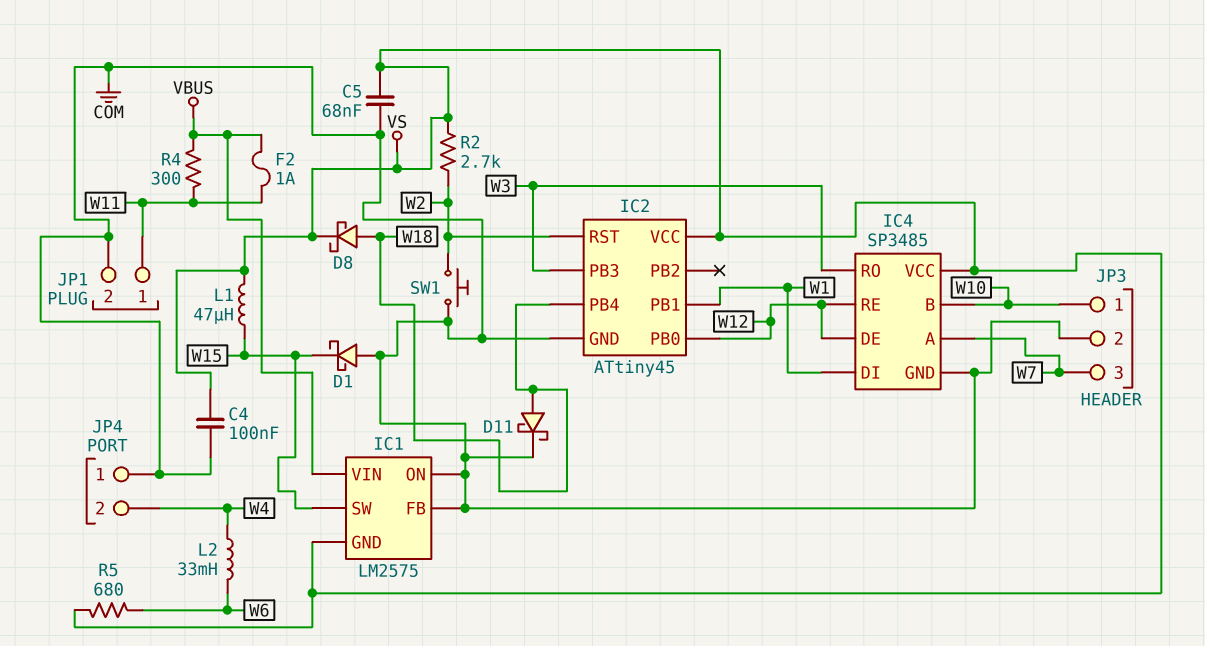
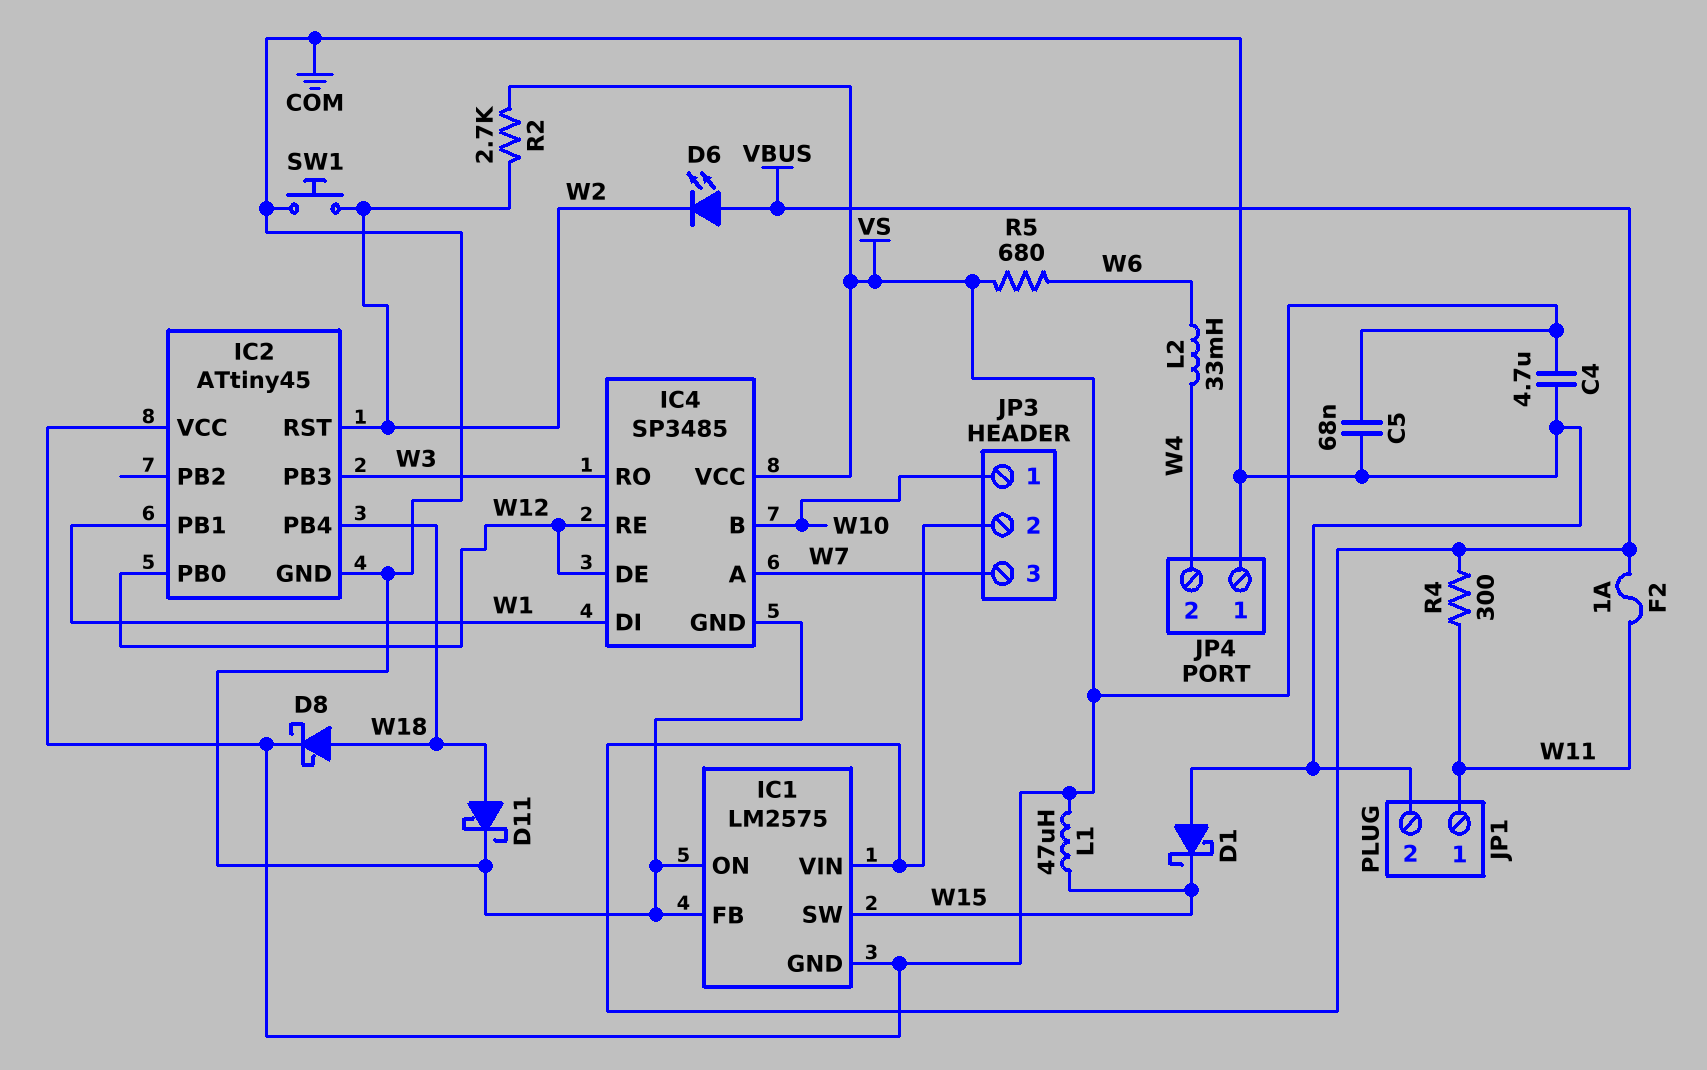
C4: 100nF (COM, VS) -> 4.7uF (COM, VS)
D6: none -> LED (A VBUS, K W2)
JP3 pin 2: COM -> VBUS

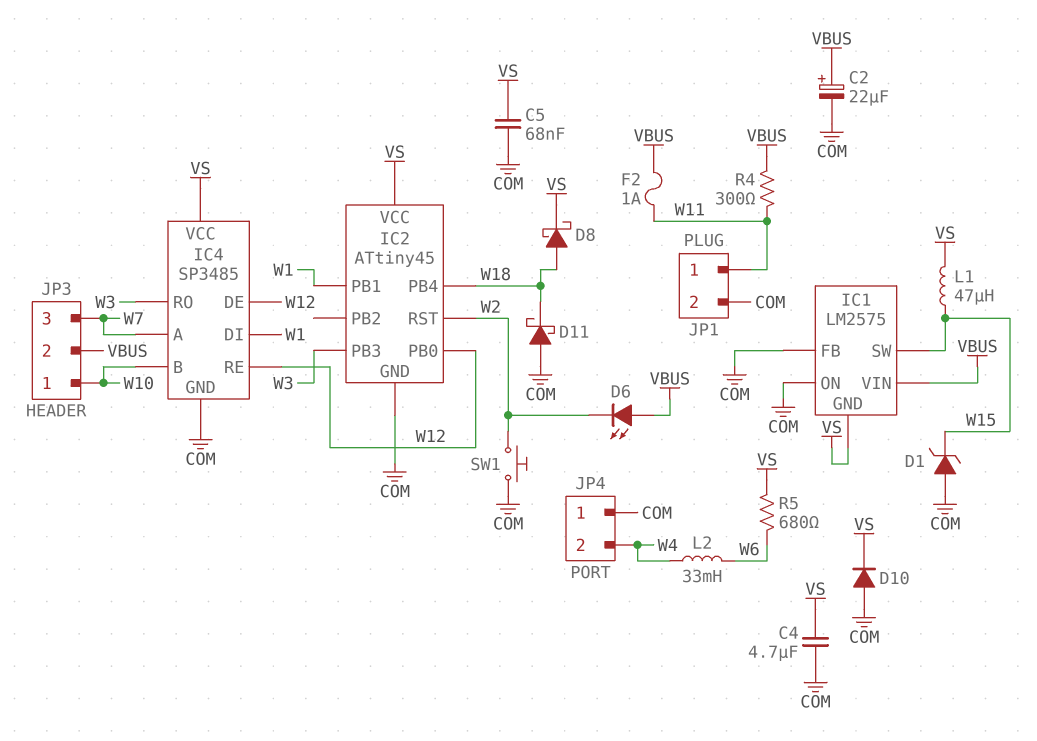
C2: none -> 22uF (plus VBUS, minus COM)
D1: schottky (A COM, K W15) -> zener (A COM, K W15)
D10: none -> diode (A COM, K VS)
D11: schottky (A W18, K COM) -> schottky (A COM, K W18)
R2: 2.7k (VS, W2) -> none

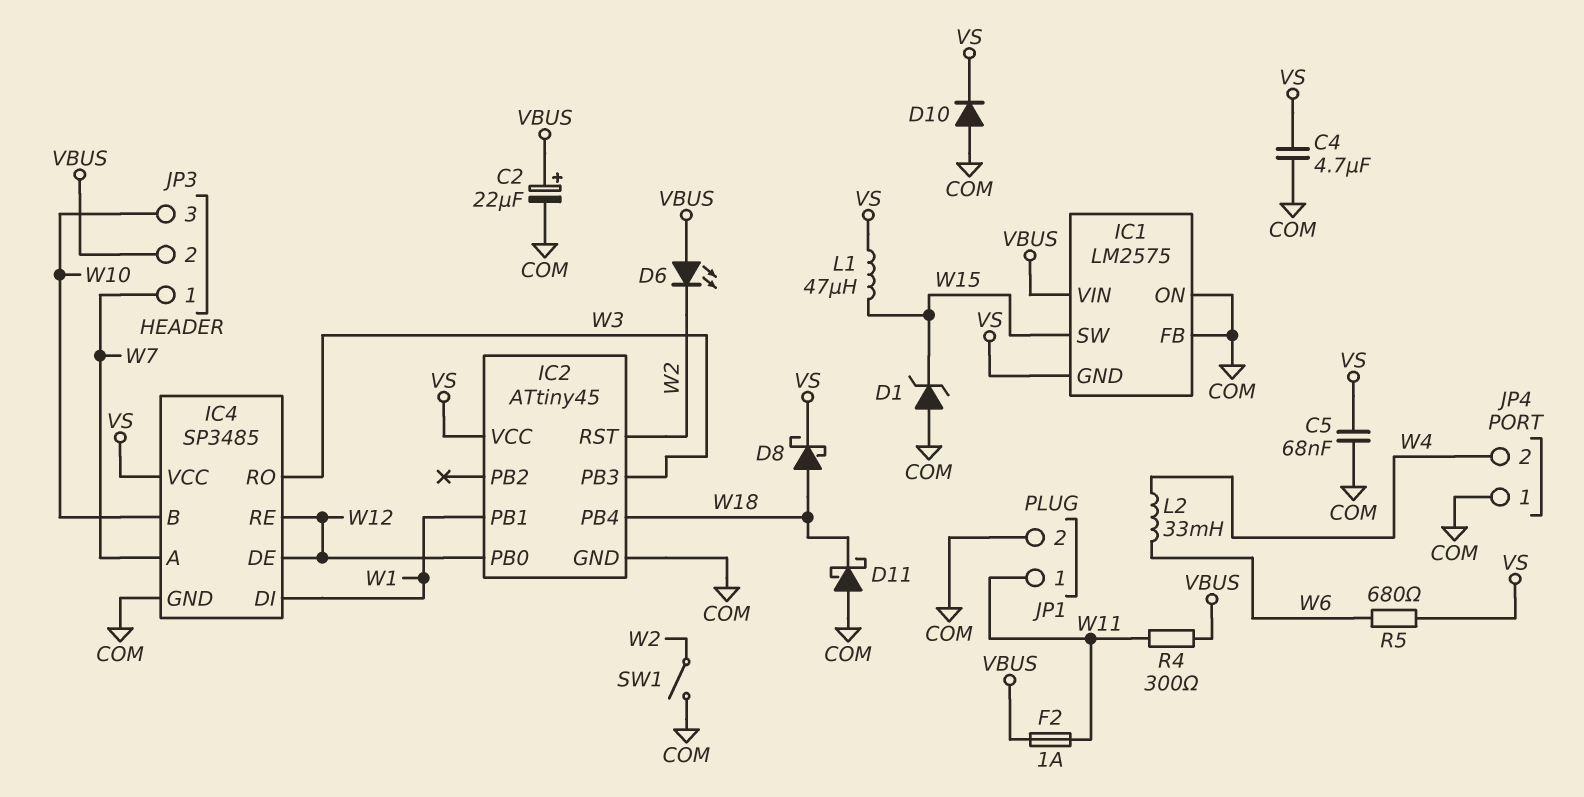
JP3 pin 1: W10 -> W7
JP3 pin 3: W7 -> W10
SW1: button (COM, W2) -> switch (COM, W2)

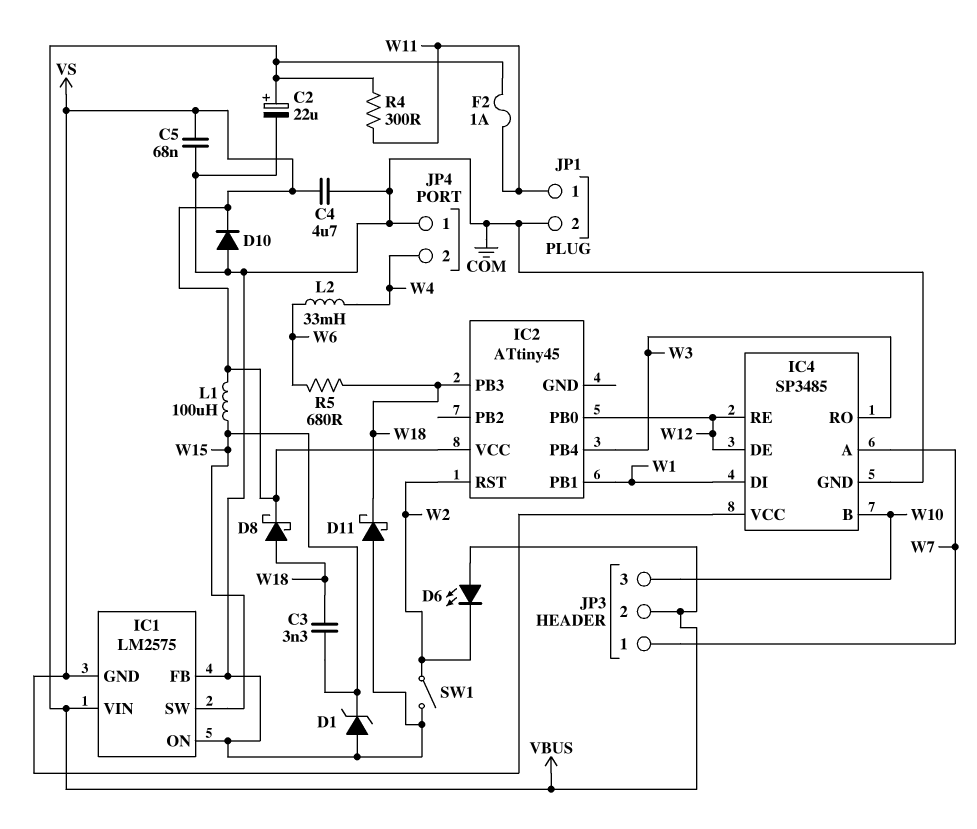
C3: none -> 3.3nF (W15, W18)
IC2 pin GND: COM -> none
IC2 pin PB3: W3 -> W18
IC2 pin PB4: W18 -> W3
L1: 47uH (VS, W15) -> 100uH (VS, W15)
R5: 680 (VS, W6) -> 680 (W6, W18)

